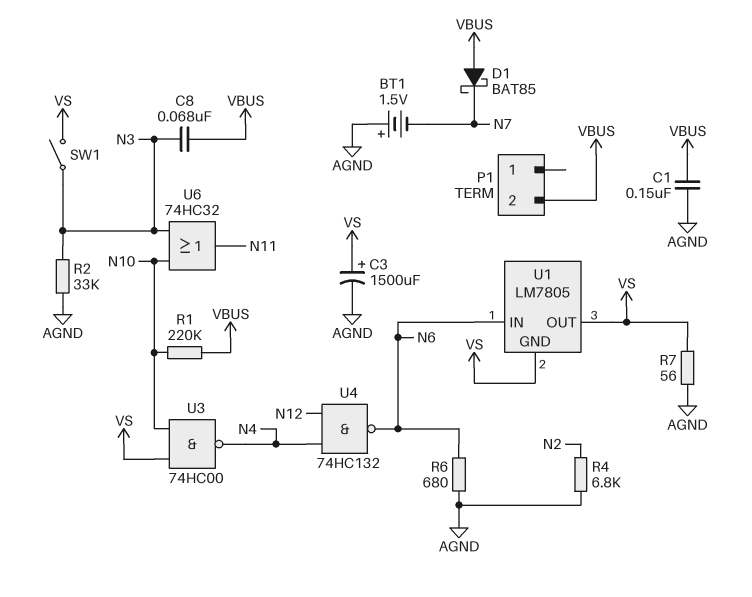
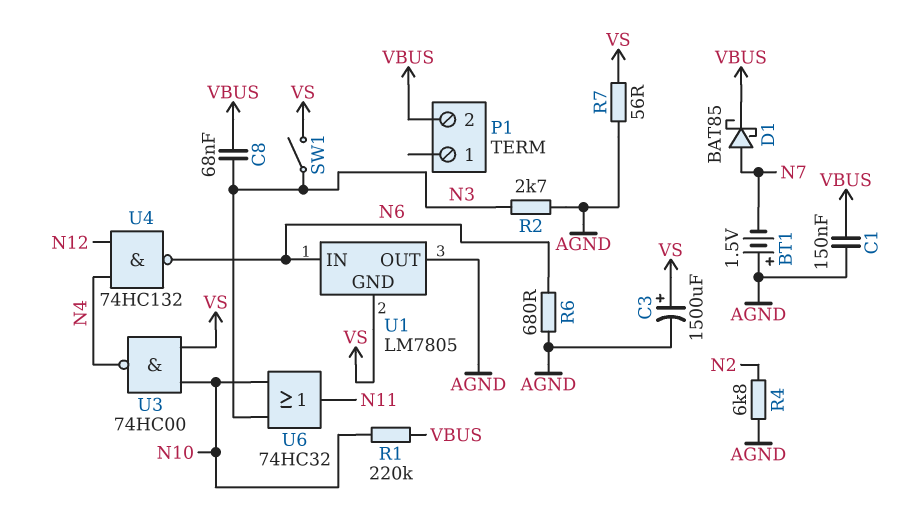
D1: schottky BAT85 (A VBUS, K N7) -> schottky BAT85 (A N7, K VBUS)
R2: 33k (AGND, N3) -> 2.7k (AGND, N3)
U1 pin OUT: VS -> AGND

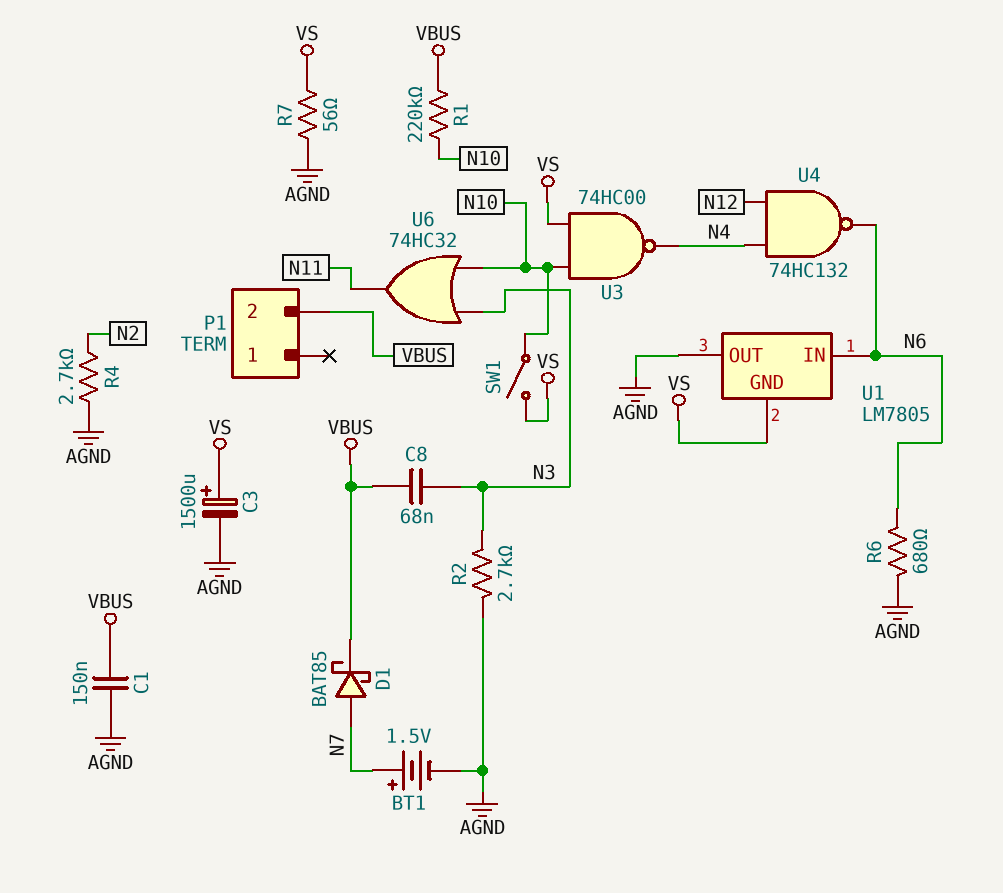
BT1: 1.5V (plus AGND, minus N7) -> 1.5V (plus N7, minus AGND)
R4: 6.8k (AGND, N2) -> 2.7k (AGND, N2)
SW1: switch (N3, VS) -> switch (N10, VS)

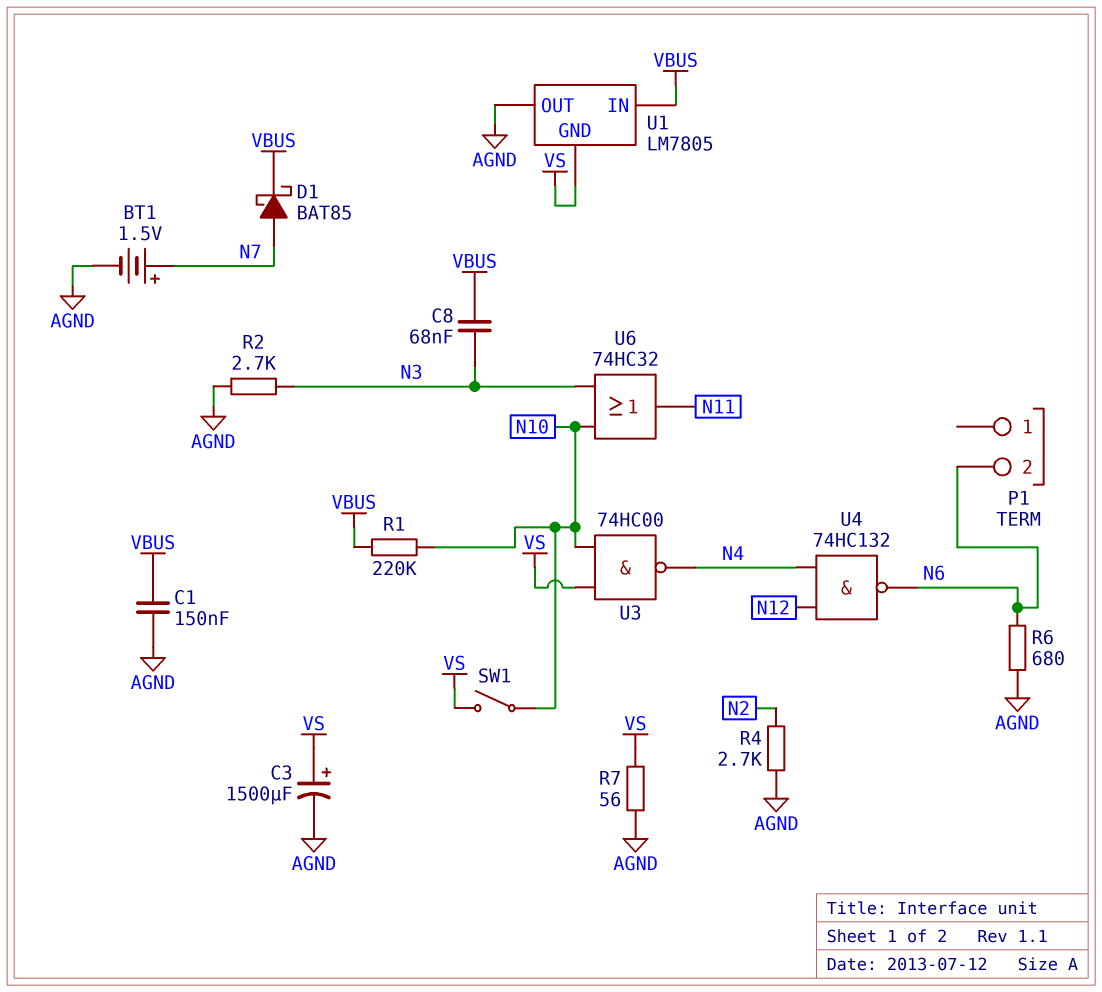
P1 pin 2: VBUS -> N6
U1 pin IN: N6 -> VBUS

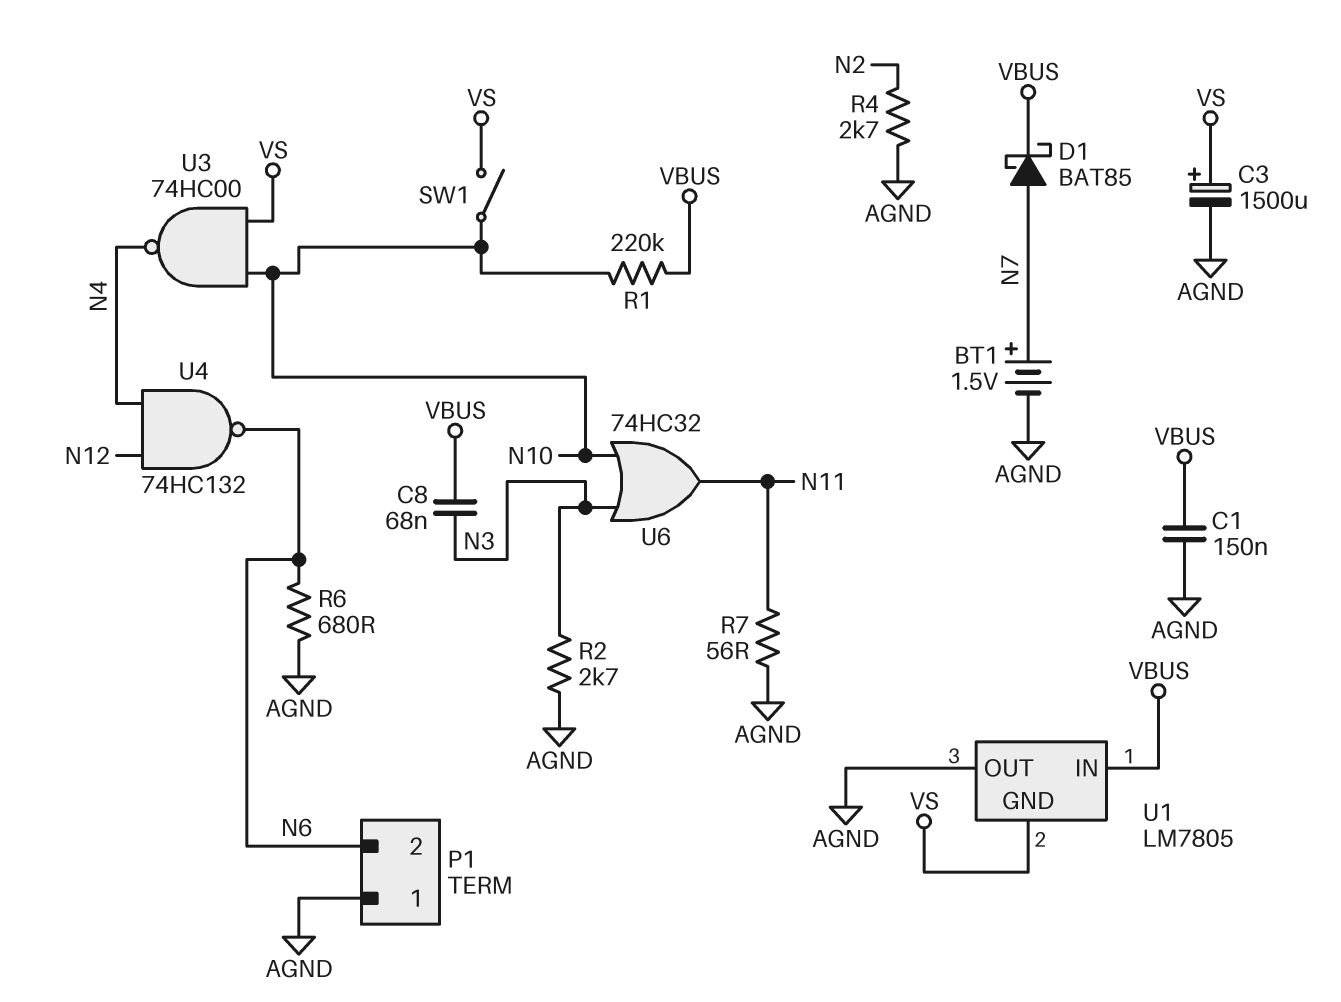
P1 pin 1: none -> AGND
R7: 56 (AGND, VS) -> 56 (AGND, N11)

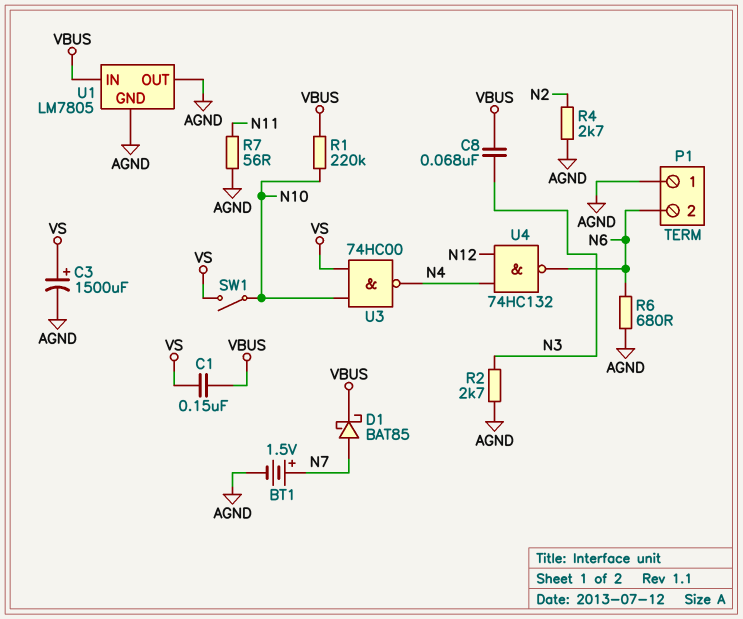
C1: 150nF (AGND, VBUS) -> 150nF (VBUS, VS)
U1 pin GND: VS -> AGND
U6: OR 74HC32 (in N3, in N10, out N11) -> none

